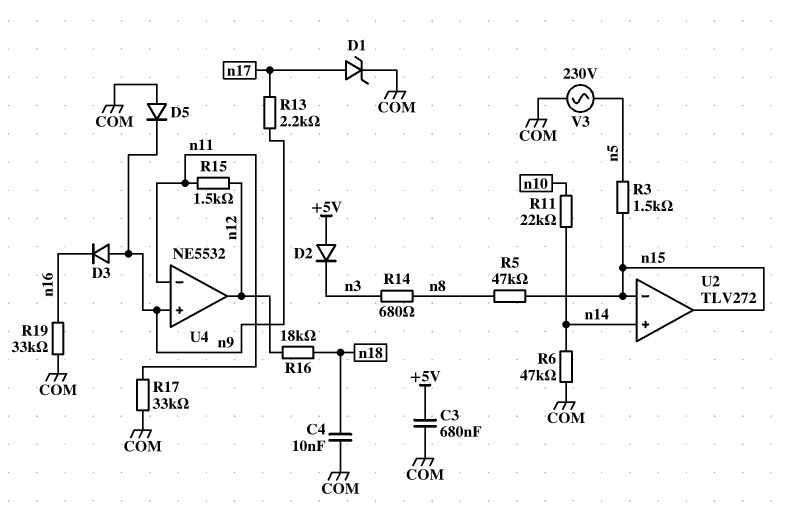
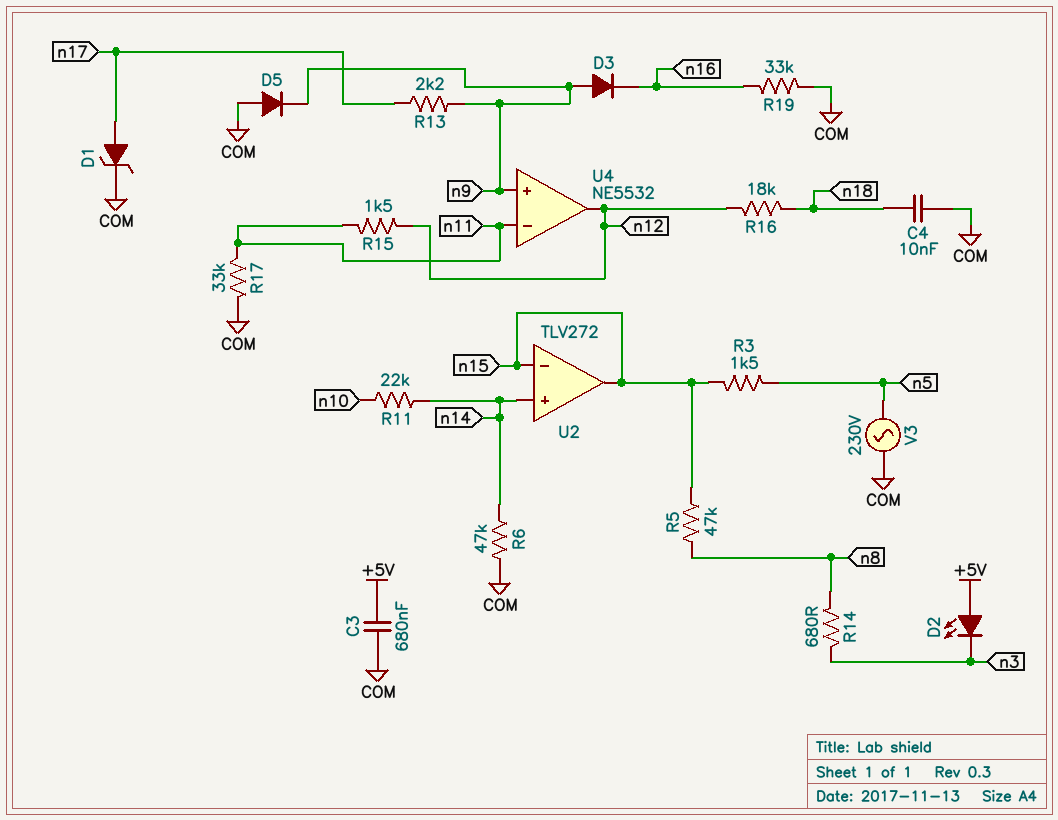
D2: diode (A +5V, K n3) -> LED (A +5V, K n3)

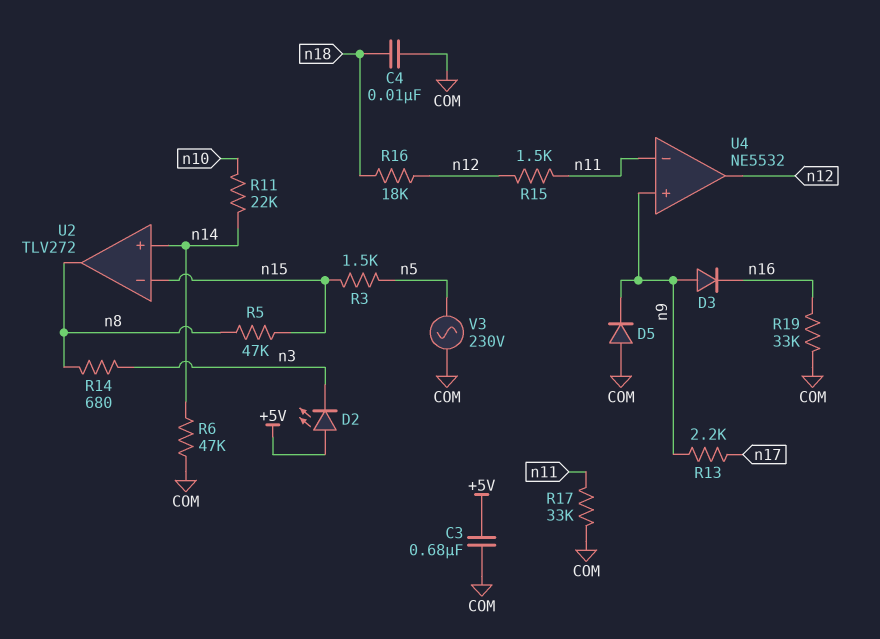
D1: zener (A n17, K COM) -> none
U2 pin out: n15 -> n8

